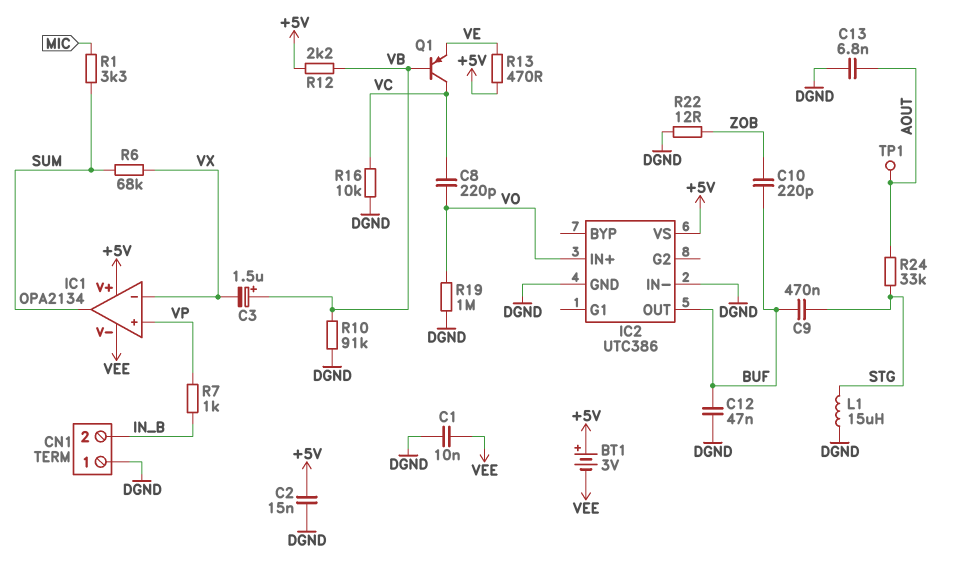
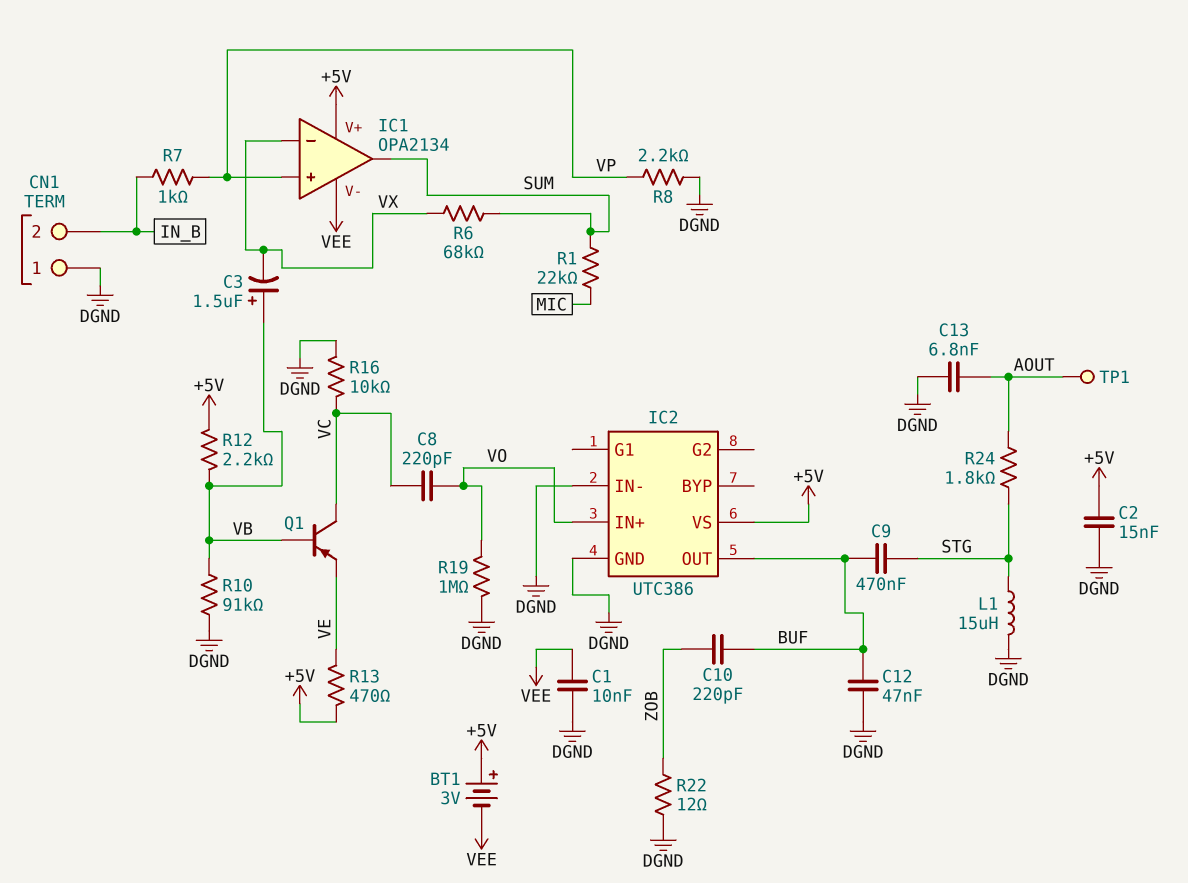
R1: 3.3k (MIC, SUM) -> 22k (MIC, SUM)
R8: none -> 2.2k (DGND, VP)
R24: 33k (AOUT, STG) -> 1.8k (AOUT, STG)

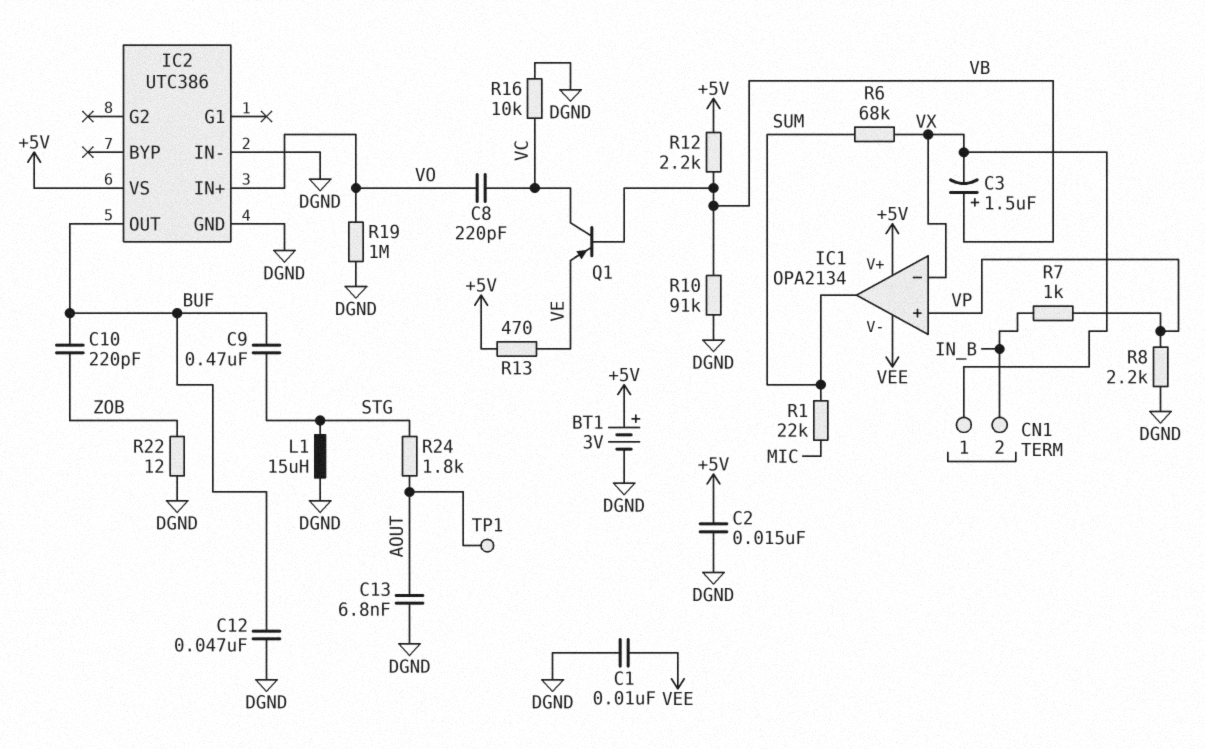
BT1: 3V (plus +5V, minus VEE) -> 3V (plus +5V, minus DGND)
CN1 pin 1: DGND -> VX

